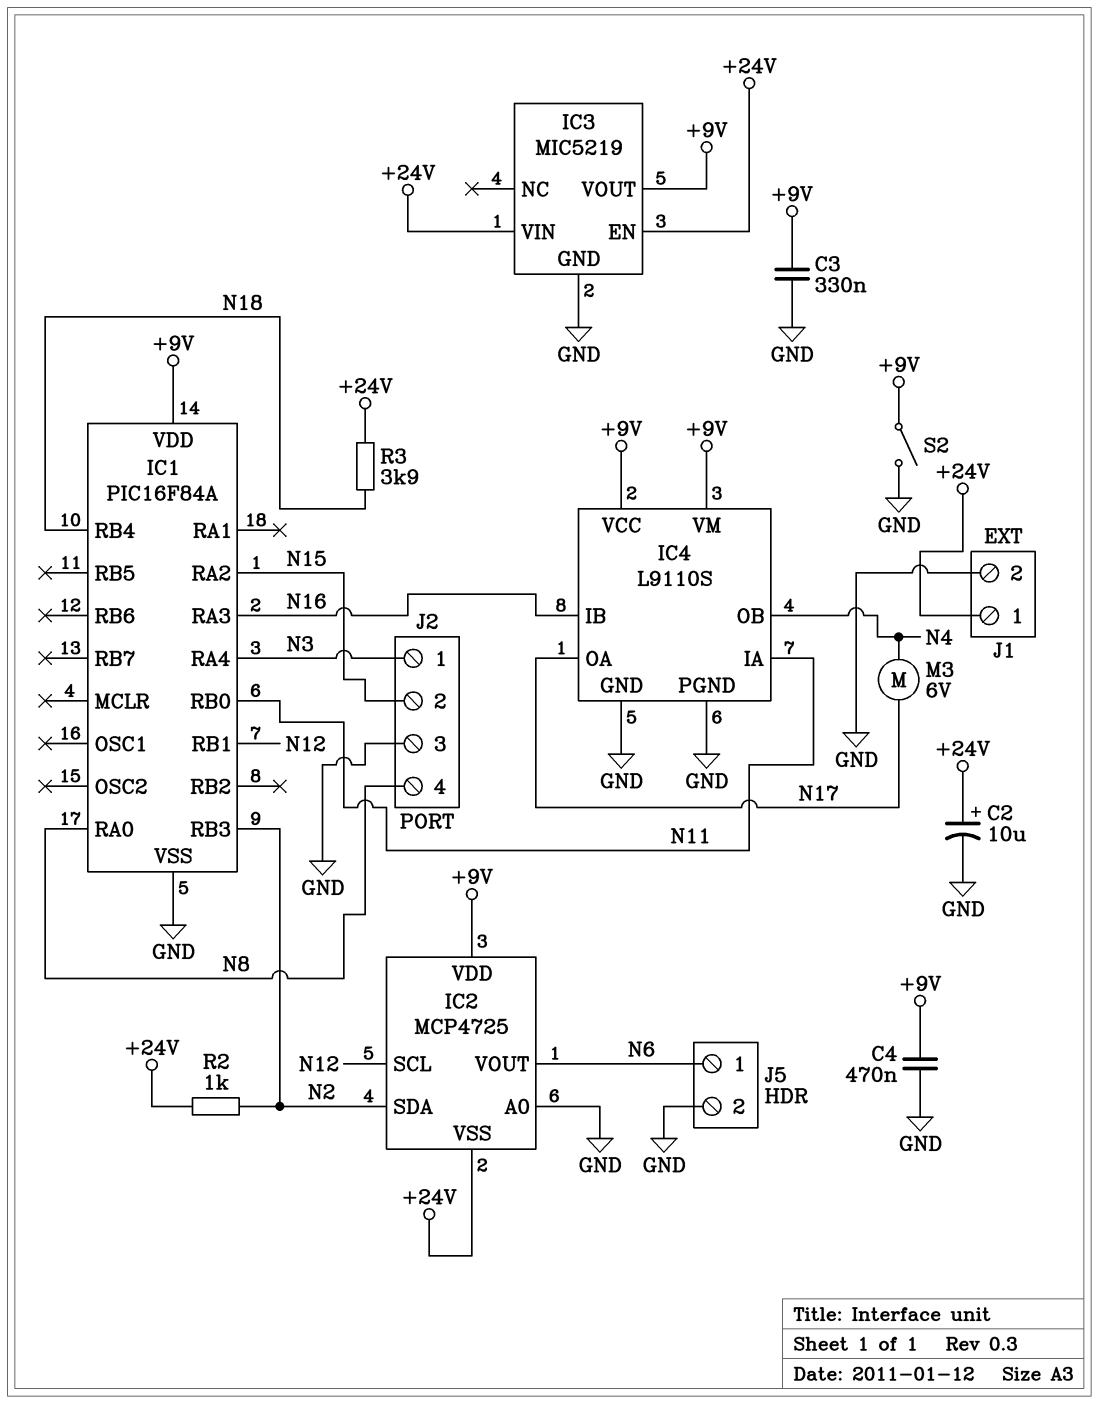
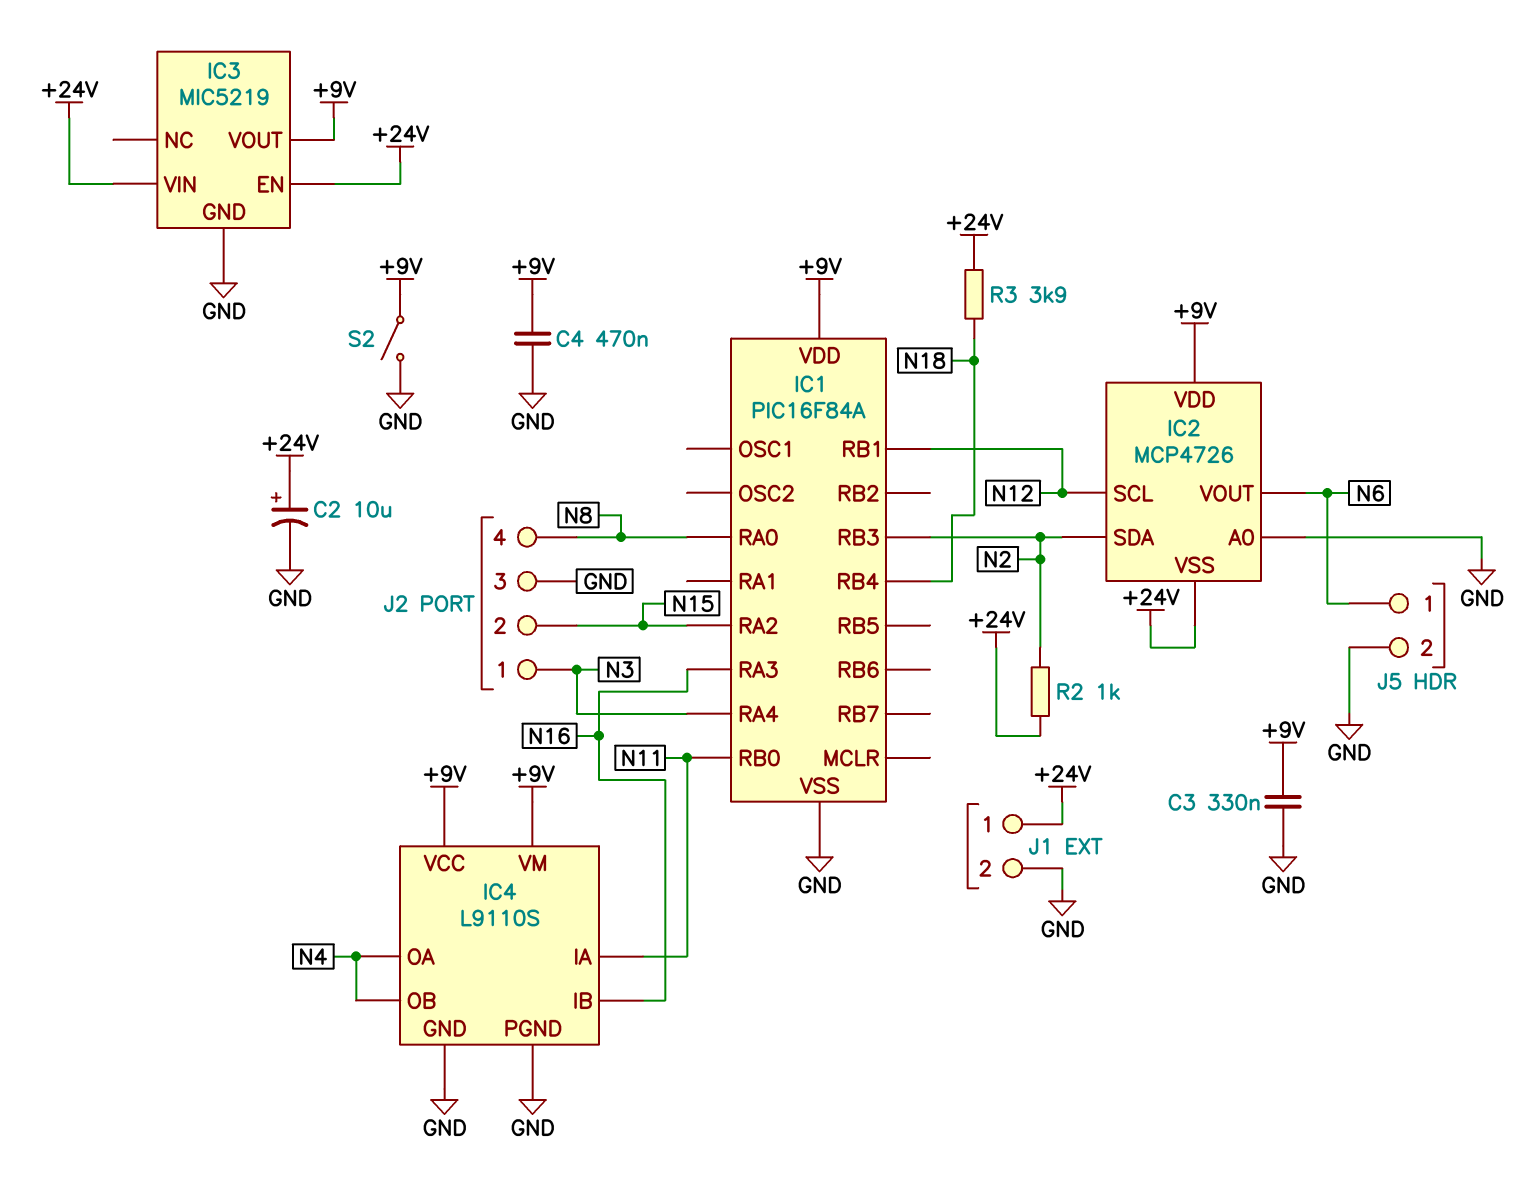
IC2: MCP4725 -> MCP4726
IC4 pin OA: N17 -> N4
M3: motor 6V (N4, N17) -> none

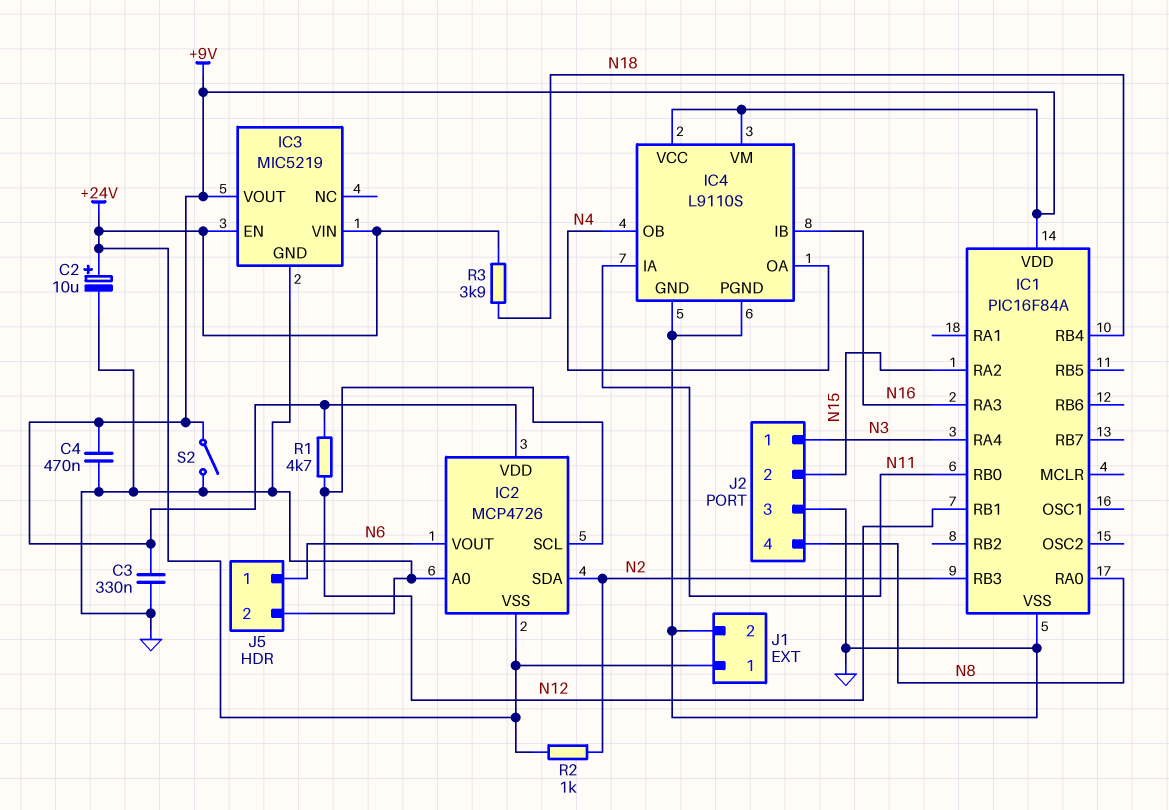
R1: none -> 4.7k (+9V, N12)

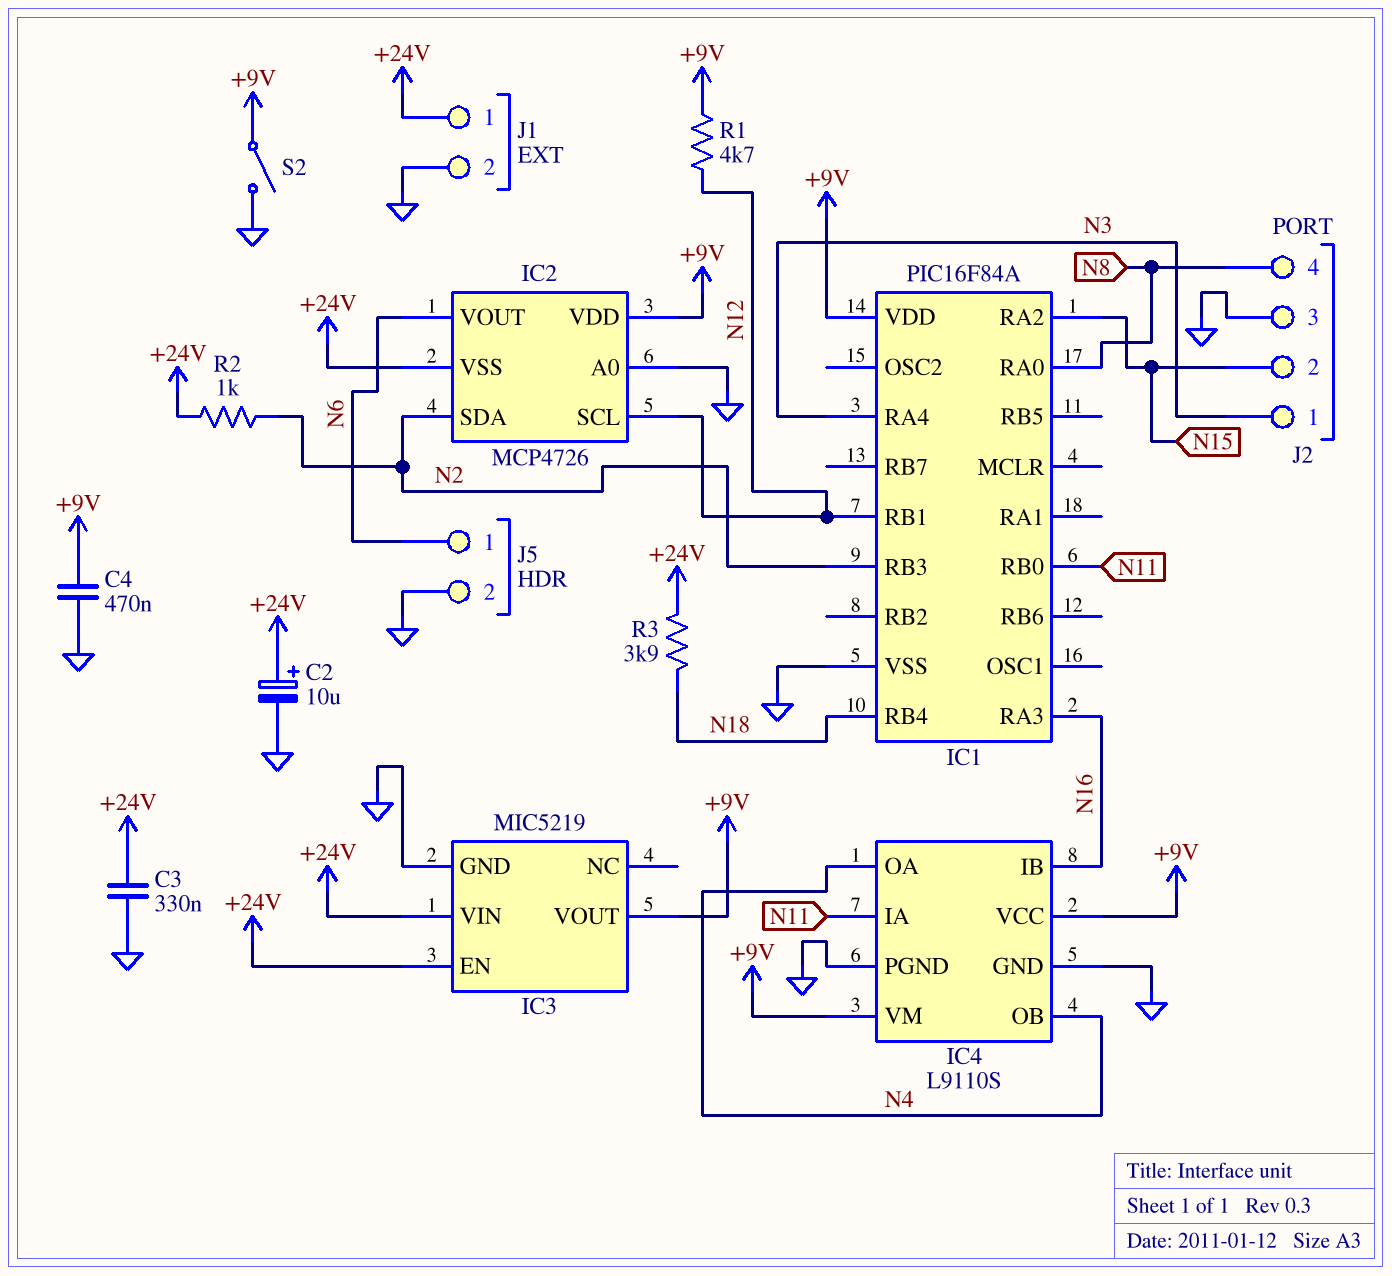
C3: 330nF (+9V, GND) -> 330nF (+24V, GND)

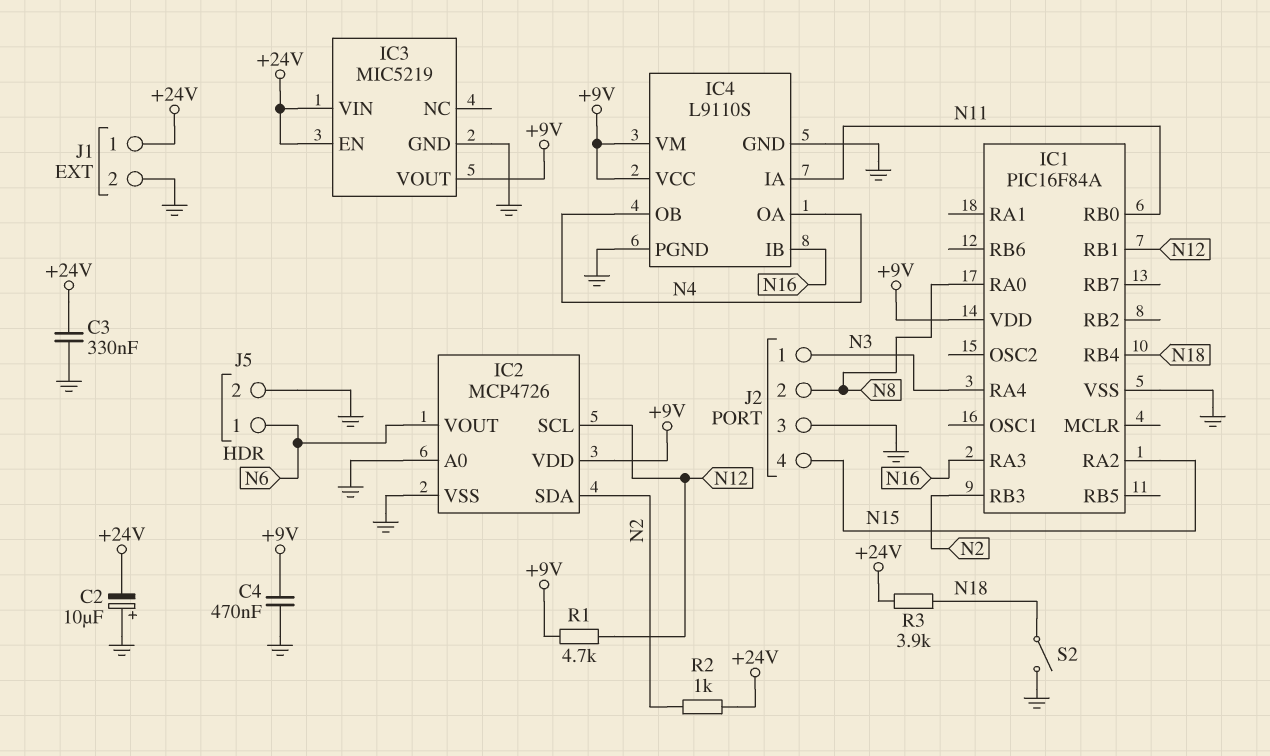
C2: 10uF (plus +24V, minus GND) -> 10uF (plus GND, minus +24V)
IC2 pin VSS: +24V -> GND
J2 pin 2: N15 -> N8
J2 pin 4: N8 -> N15
S2: switch (+9V, GND) -> switch (GND, N18)

